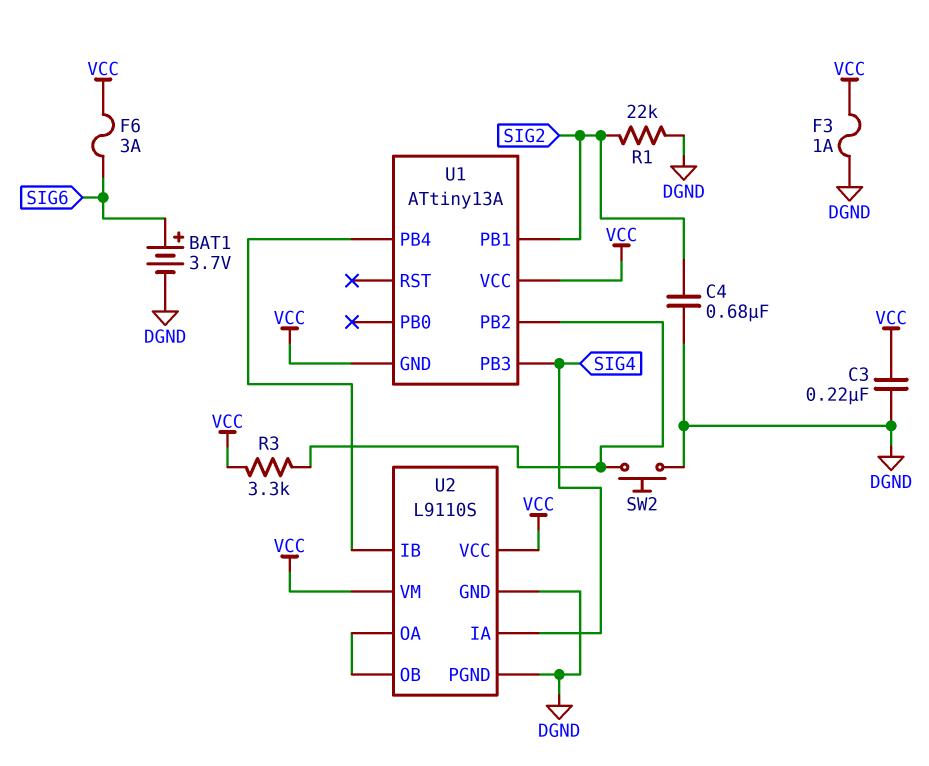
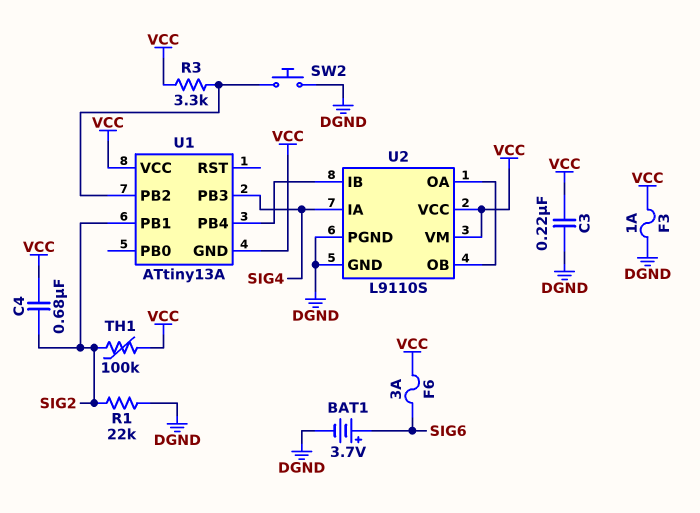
C4: 680nF (DGND, SIG2) -> 680nF (SIG2, VCC)
TH1: none -> 100k (SIG2, VCC)

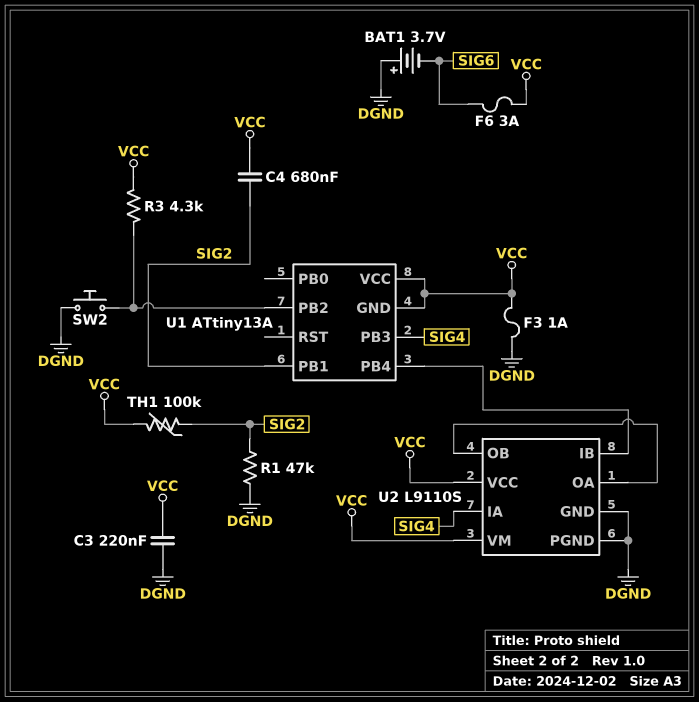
BAT1: 3.7V (plus SIG6, minus DGND) -> 3.7V (plus DGND, minus SIG6)
R1: 22k (DGND, SIG2) -> 47k (DGND, SIG2)
R3: 3.3k (U1/PB2, VCC) -> 4.3k (U1/PB2, VCC)

